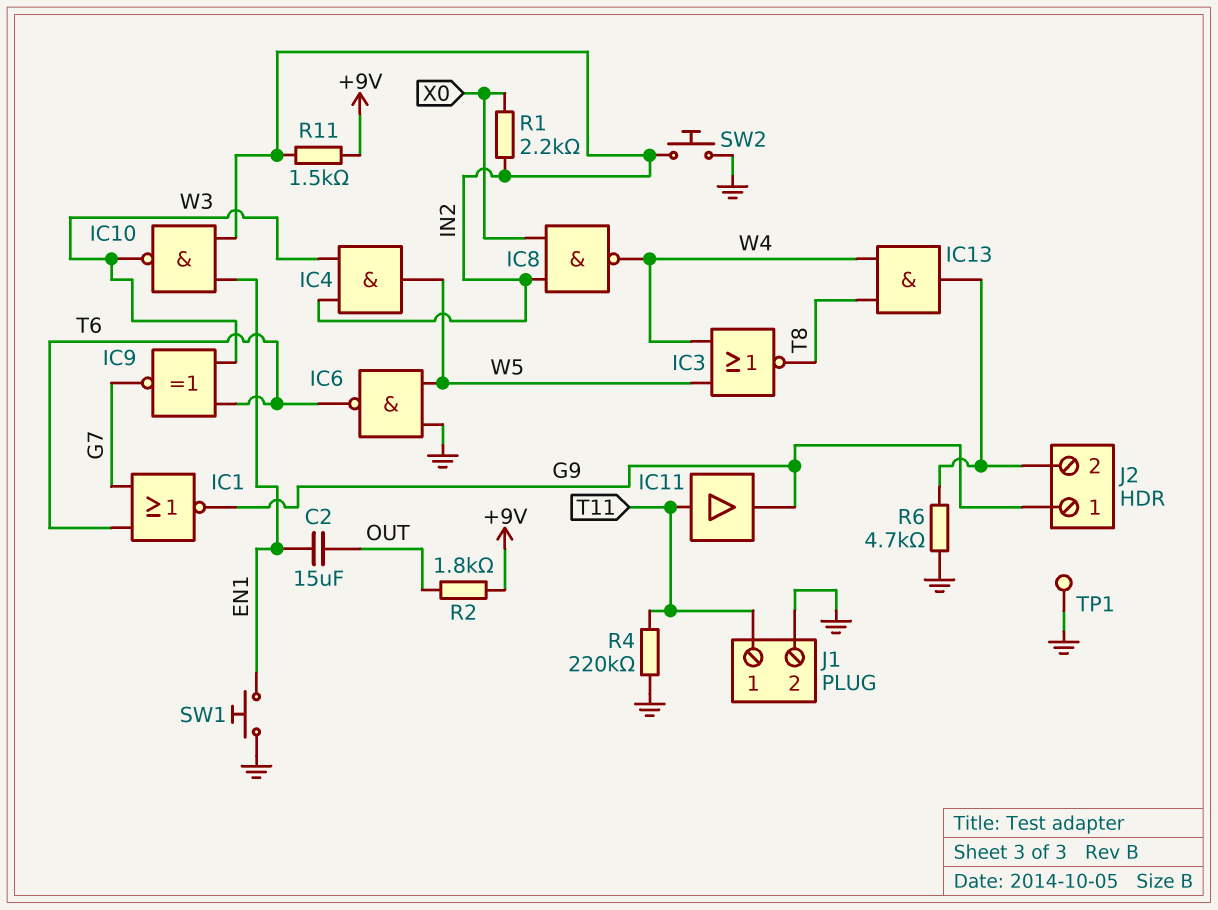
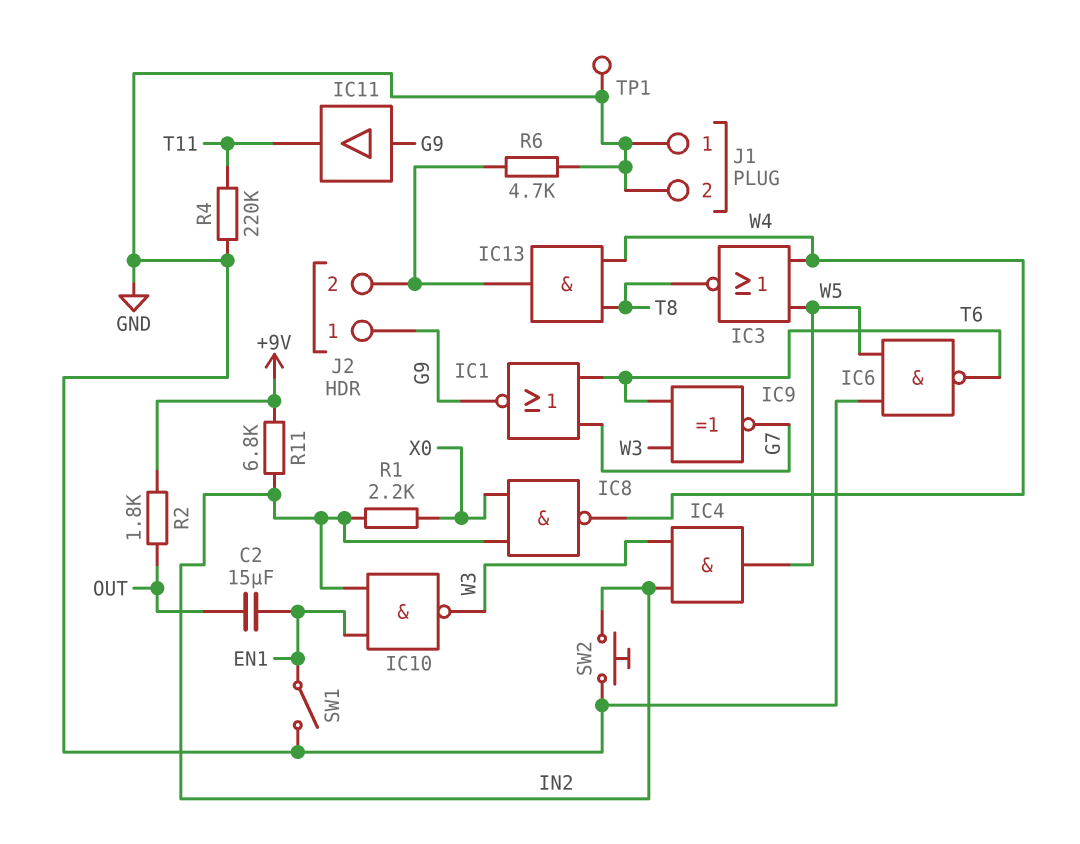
IC11: buffer (in T11, out G9) -> buffer (in G9, out T11)
J1 pin 1: T11 -> GND
R11: 1.5k (+9V, IN2) -> 6.8k (+9V, IN2)
SW1: button (EN1, GND) -> switch (EN1, GND)

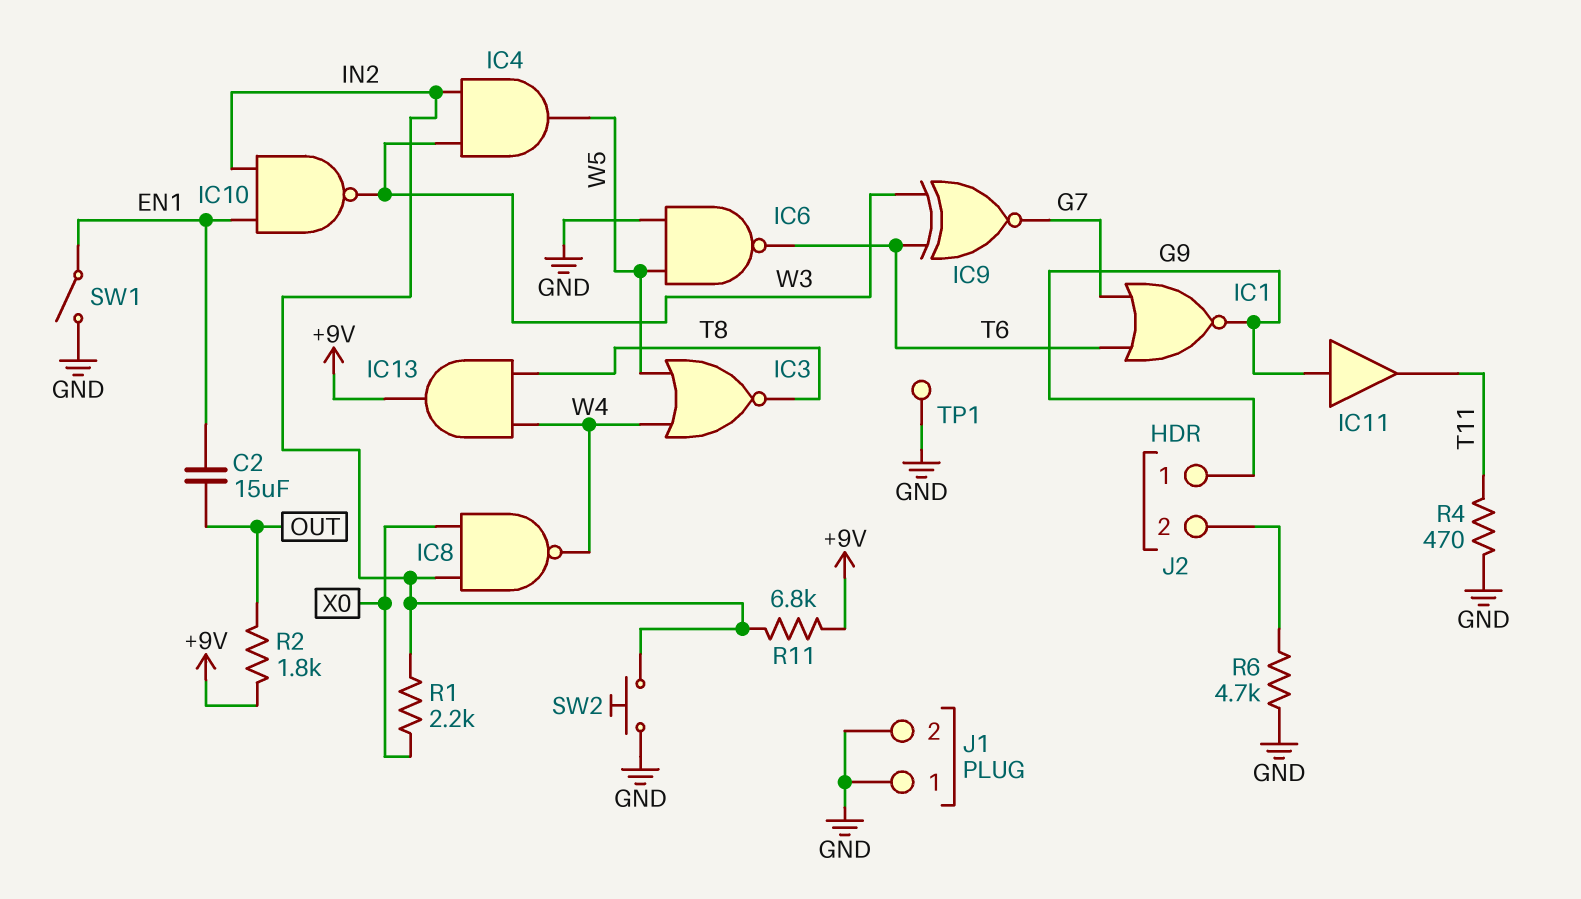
IC13: AND (in T8, in W4, out J2/2) -> AND (in T8, in W4, out +9V)
R4: 220k (GND, T11) -> 470 (GND, T11)

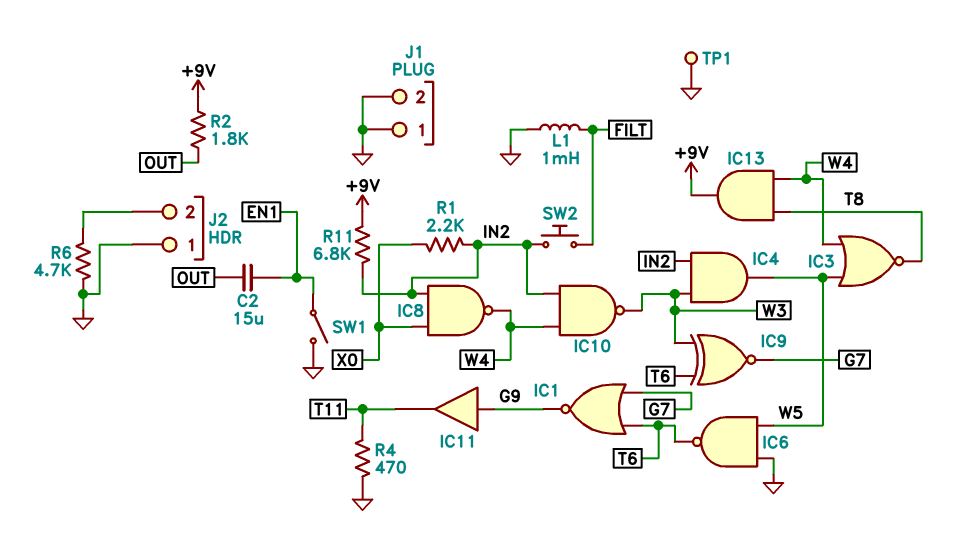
IC10: NAND (in EN1, in IN2, out W3) -> NAND (in IN2, in W4, out W3)
J2 pin 1: G9 -> GND
L1: none -> 1mH (FILT, GND)
SW2: button (GND, IN2) -> button (FILT, IN2)

